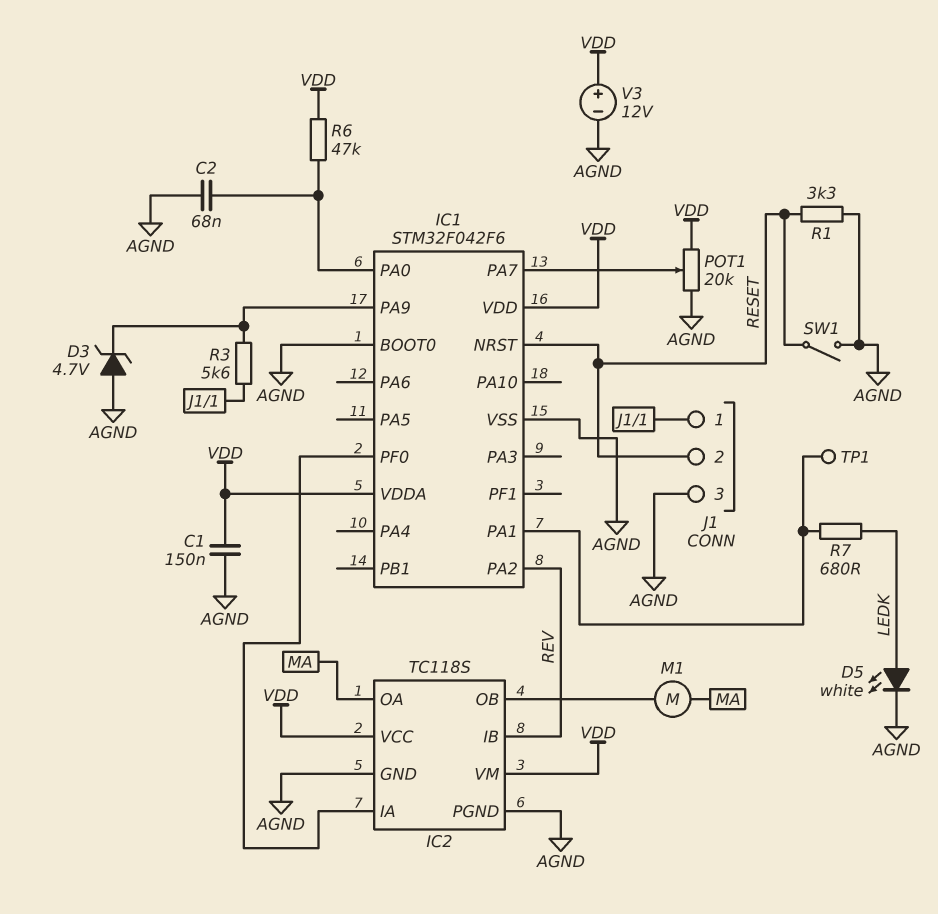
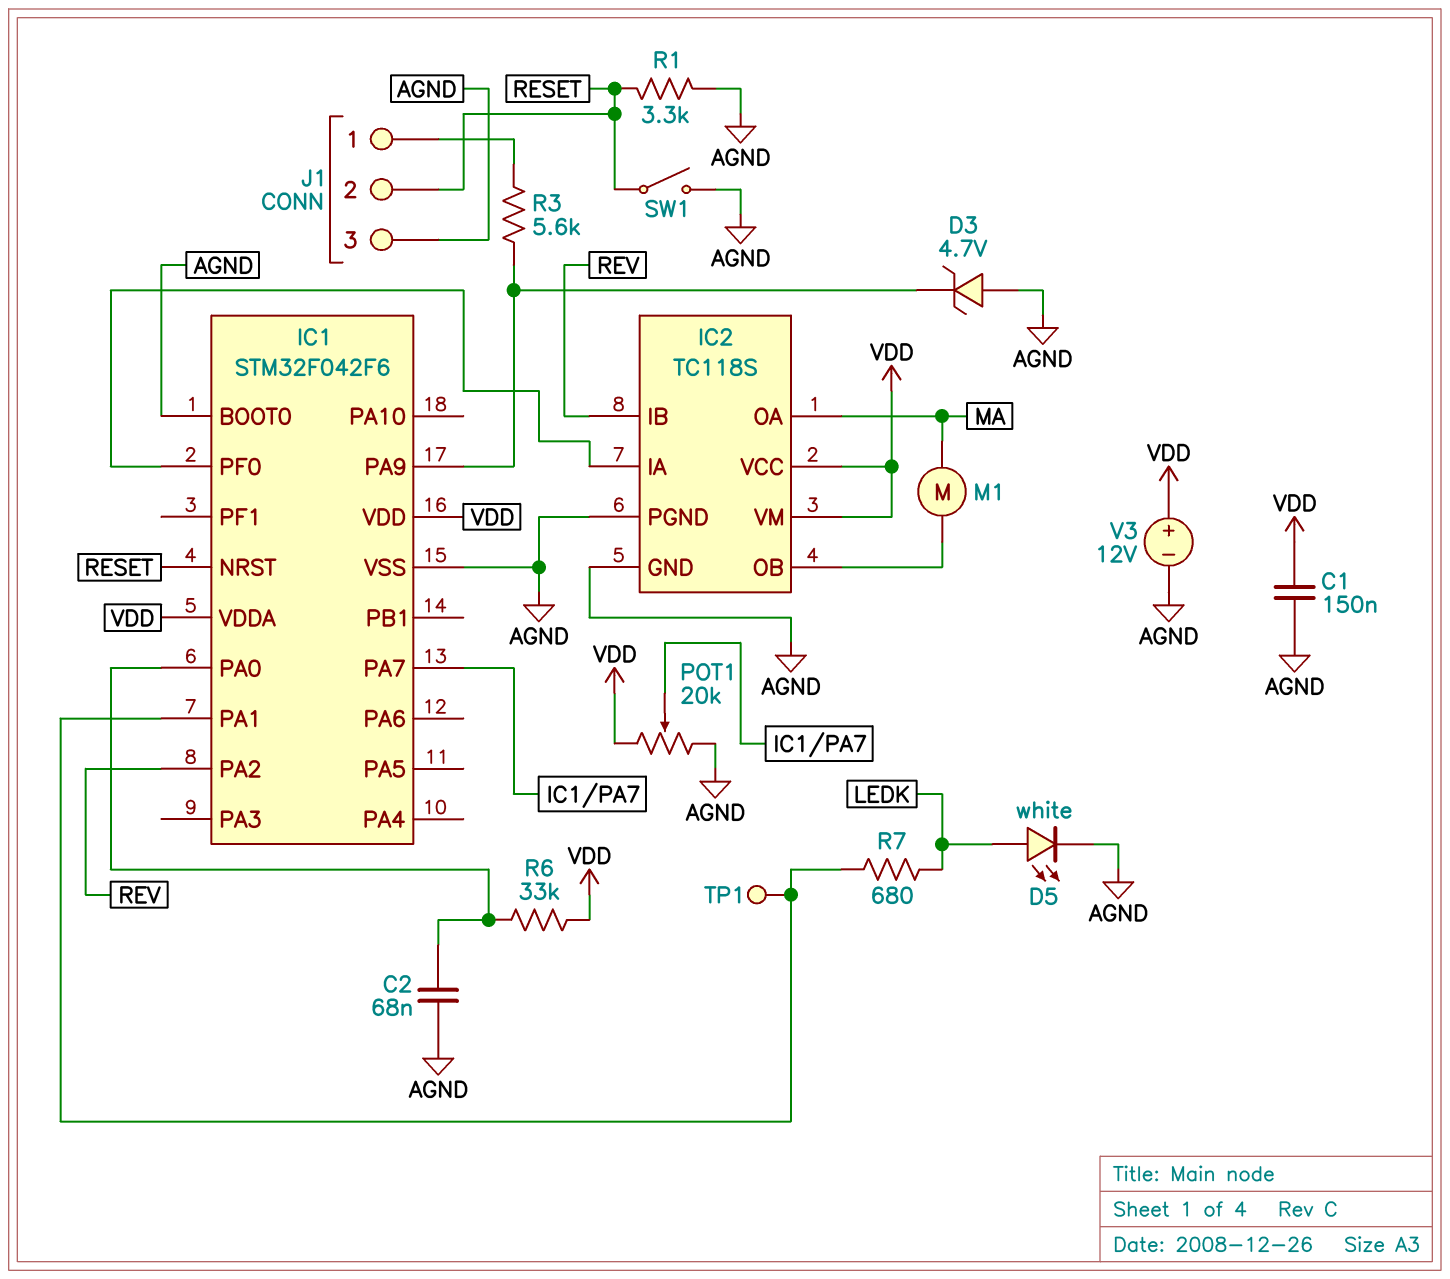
R6: 47k (IC1/PA0, VDD) -> 33k (IC1/PA0, VDD)

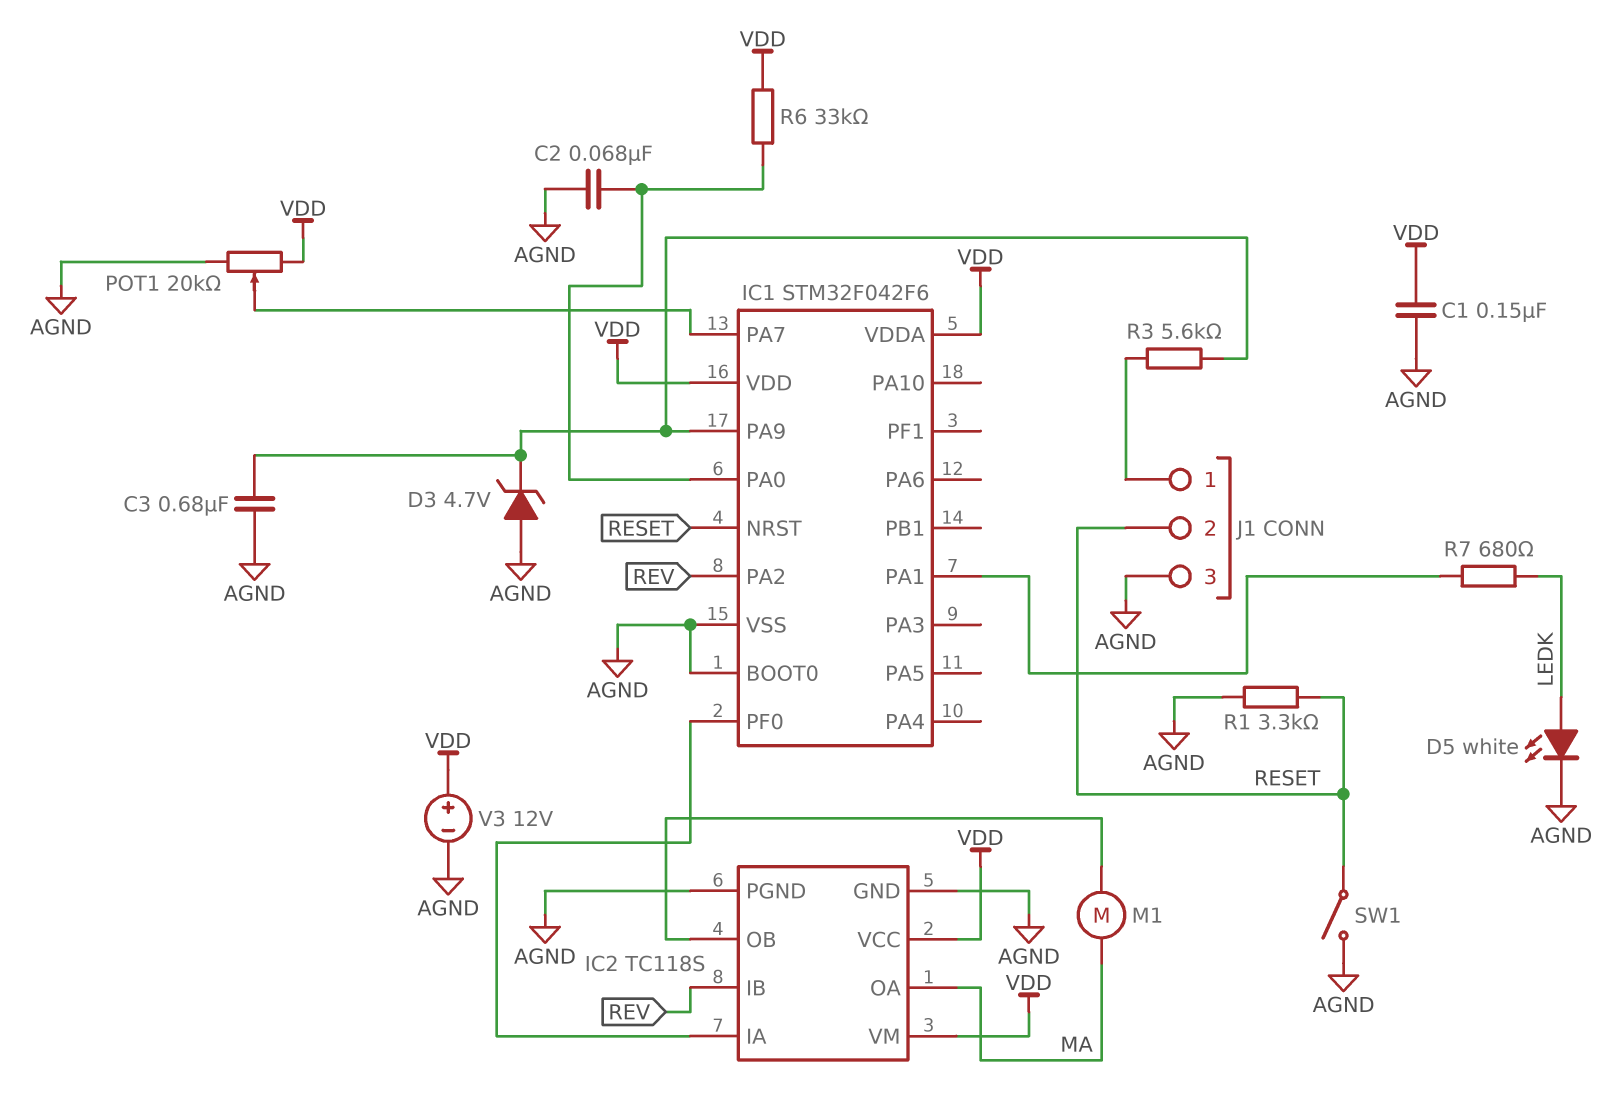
C3: none -> 680nF (AGND, IC1/PA9)
TP1: test point (IC1/PA1) -> none

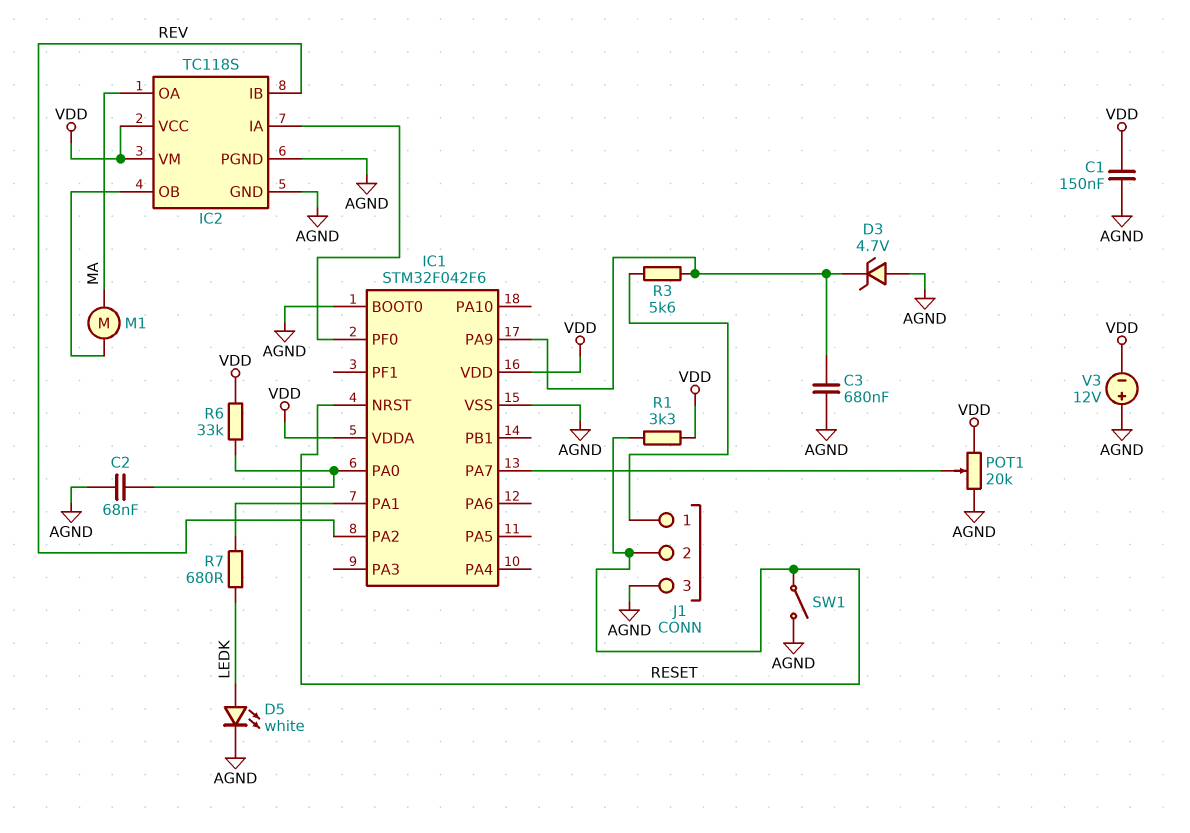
R1: 3.3k (AGND, RESET) -> 3.3k (RESET, VDD)
V3: 12V (plus VDD, minus AGND) -> 12V (plus AGND, minus VDD)

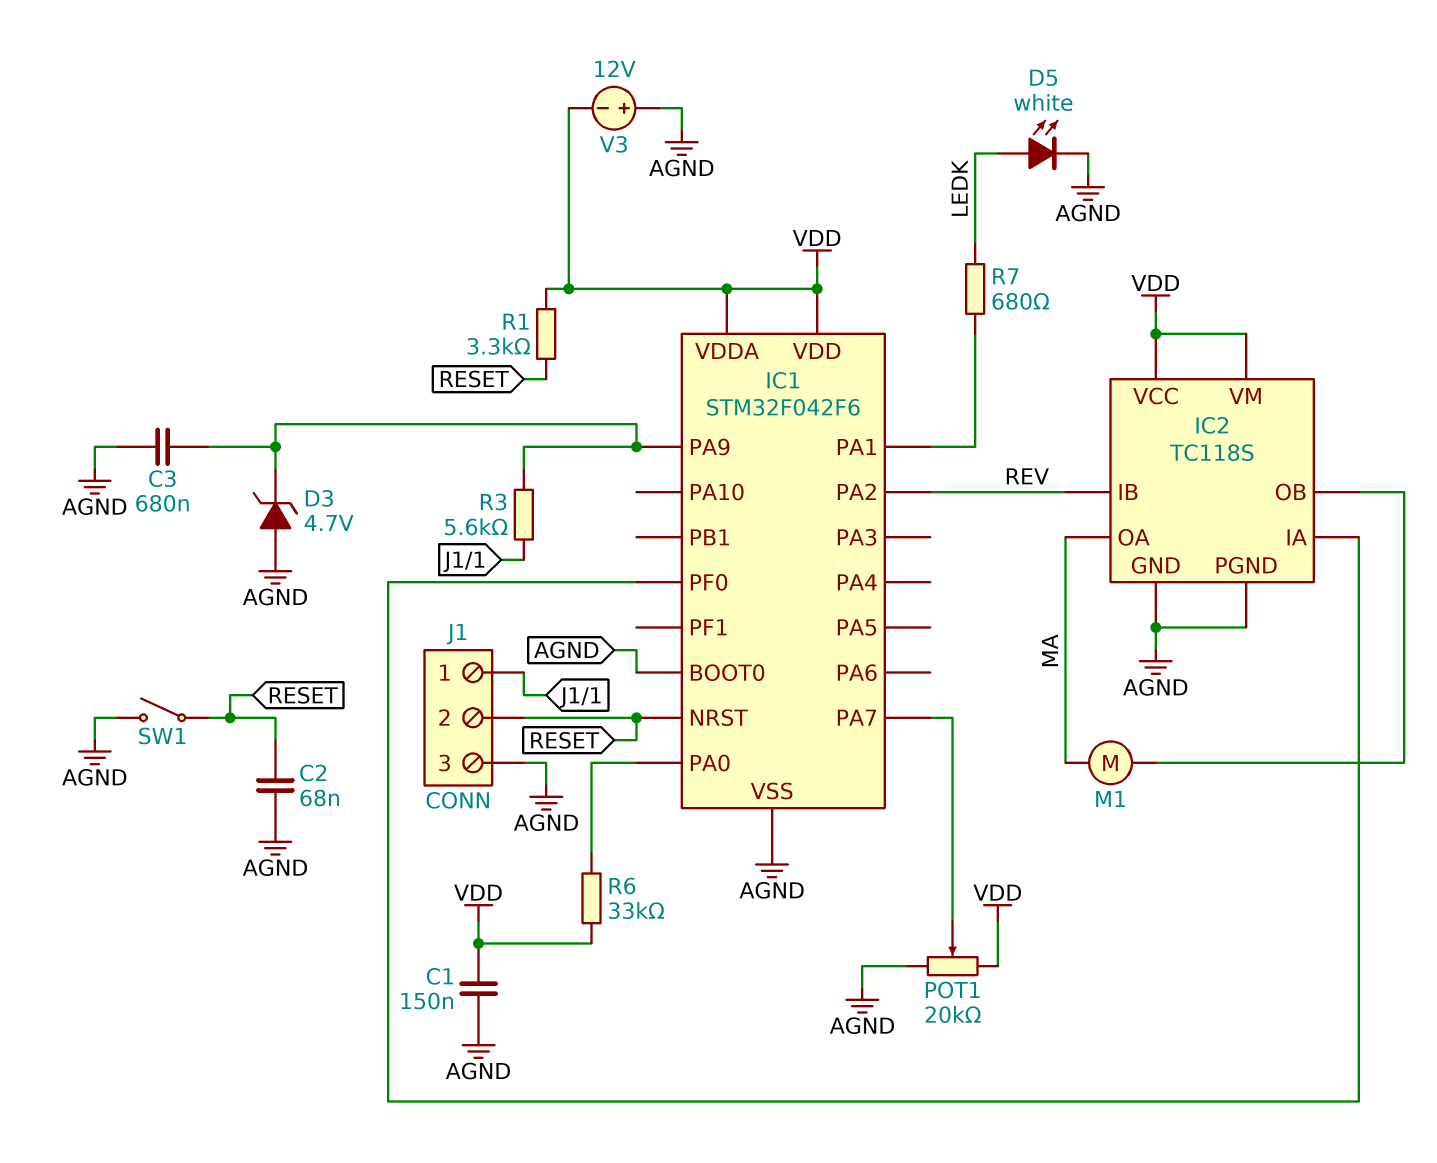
C2: 68nF (AGND, IC1/PA0) -> 68nF (AGND, RESET)

